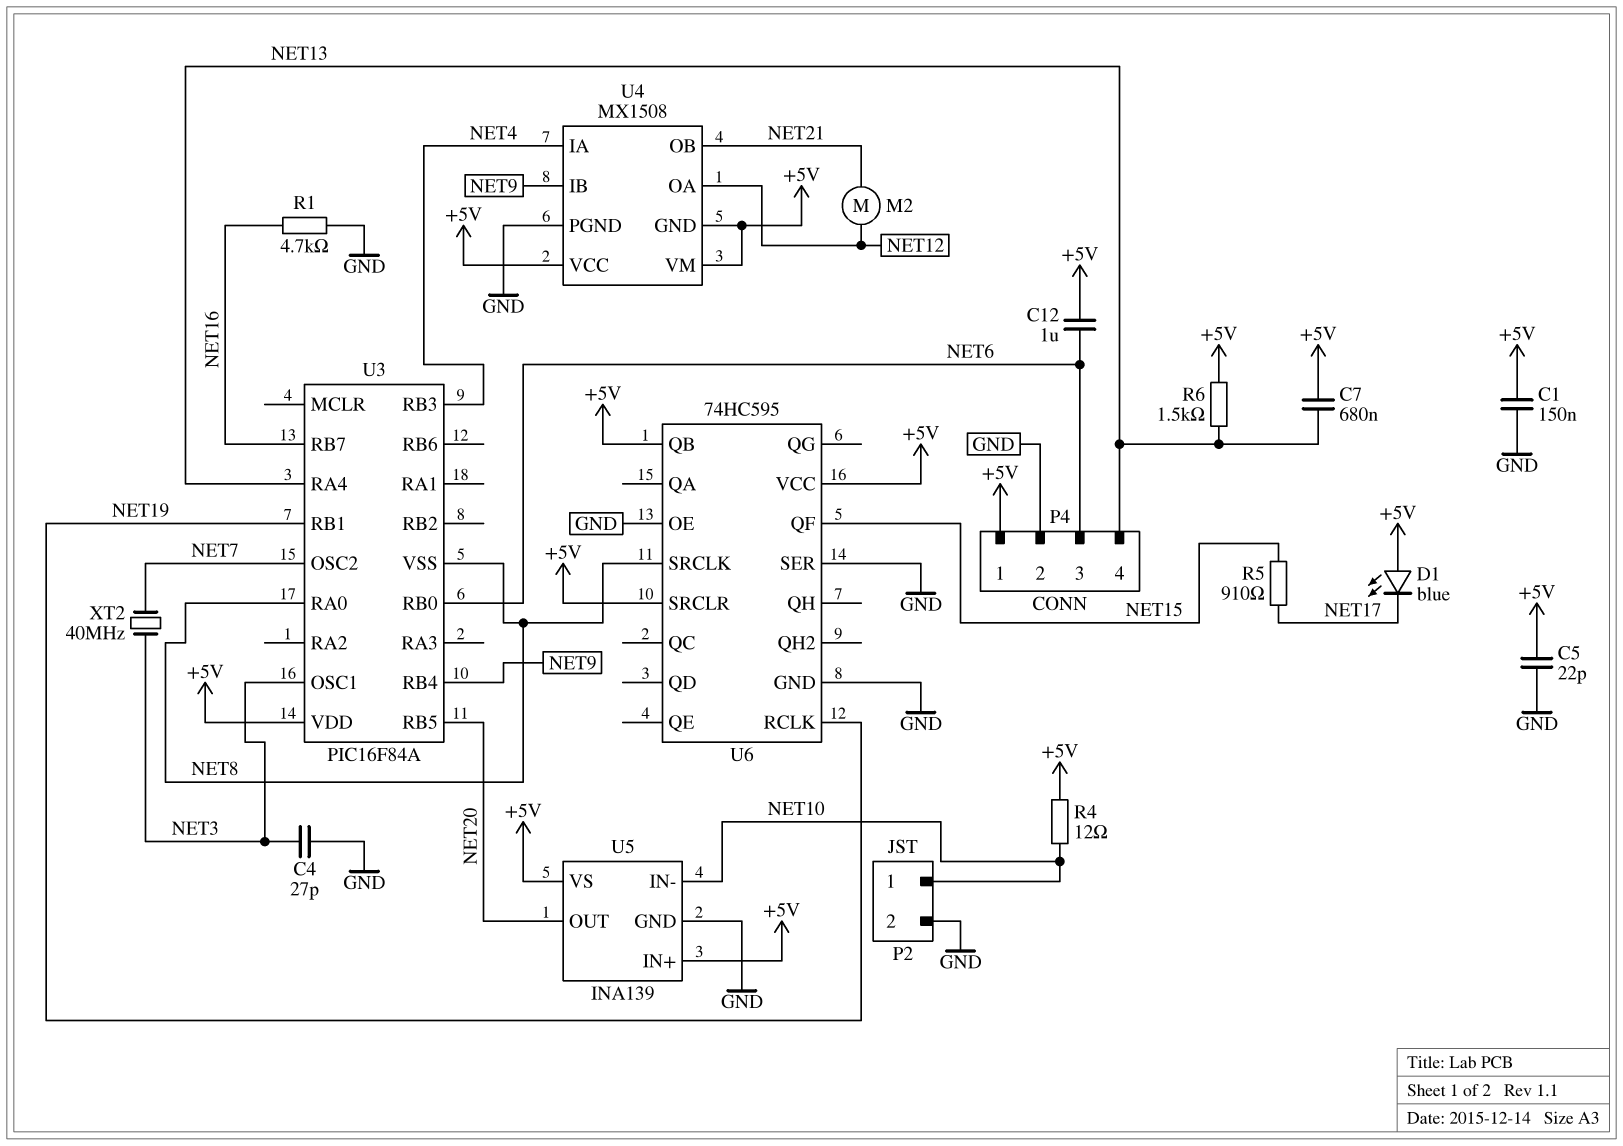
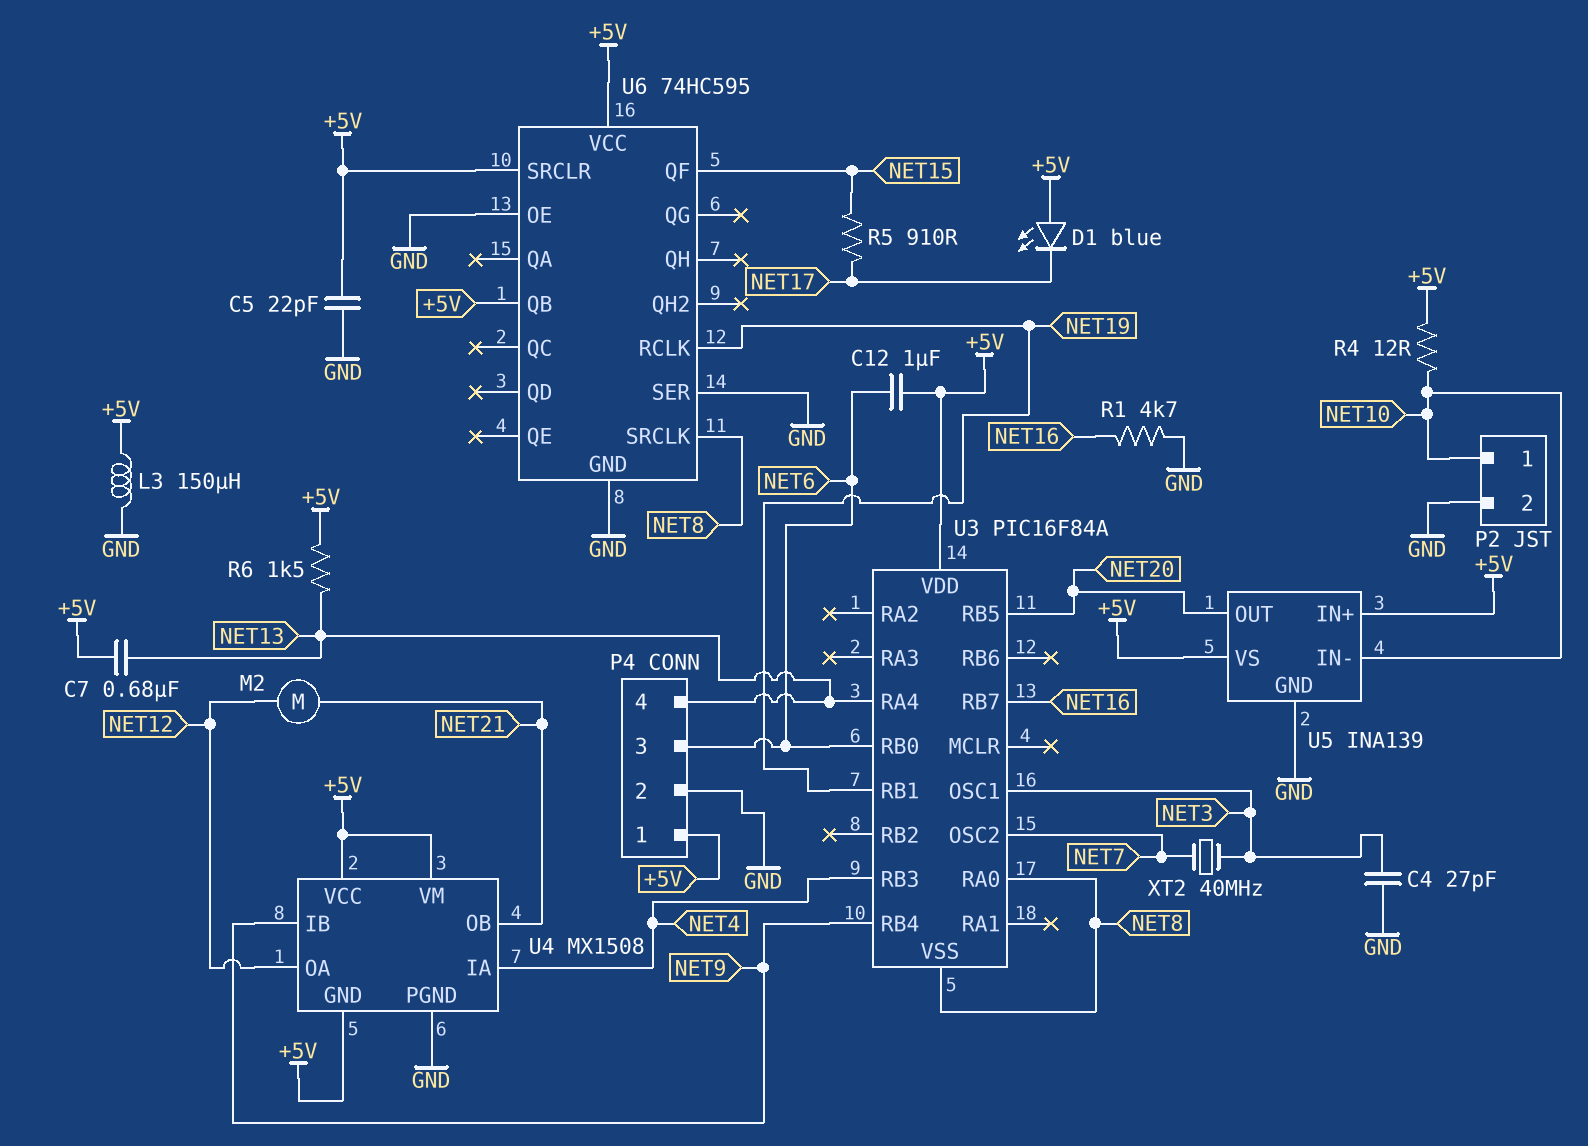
C1: 150nF (+5V, GND) -> none
L3: none -> 150uH (+5V, GND)

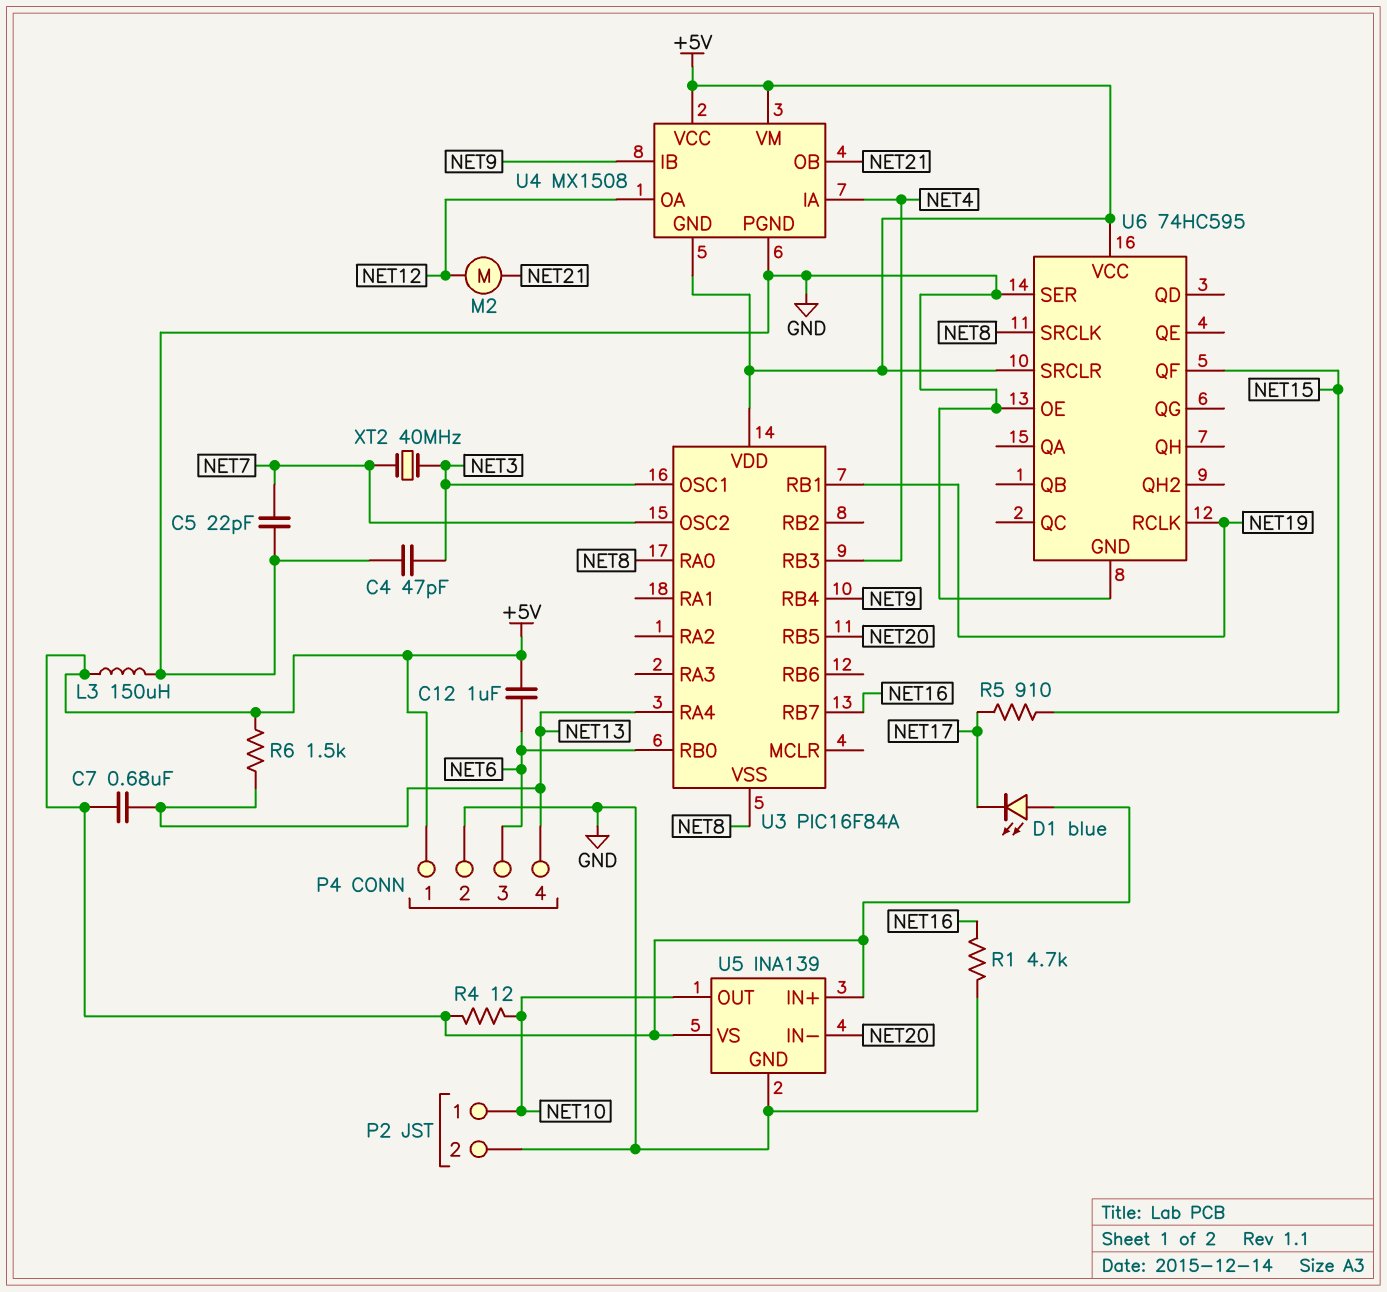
C4: 27pF (GND, NET3) -> 47pF (GND, NET3)
C5: 22pF (+5V, GND) -> 22pF (GND, NET7)
U5 pin IN-: NET10 -> NET20
U5 pin OUT: NET20 -> NET10
U6 pin QB: +5V -> none

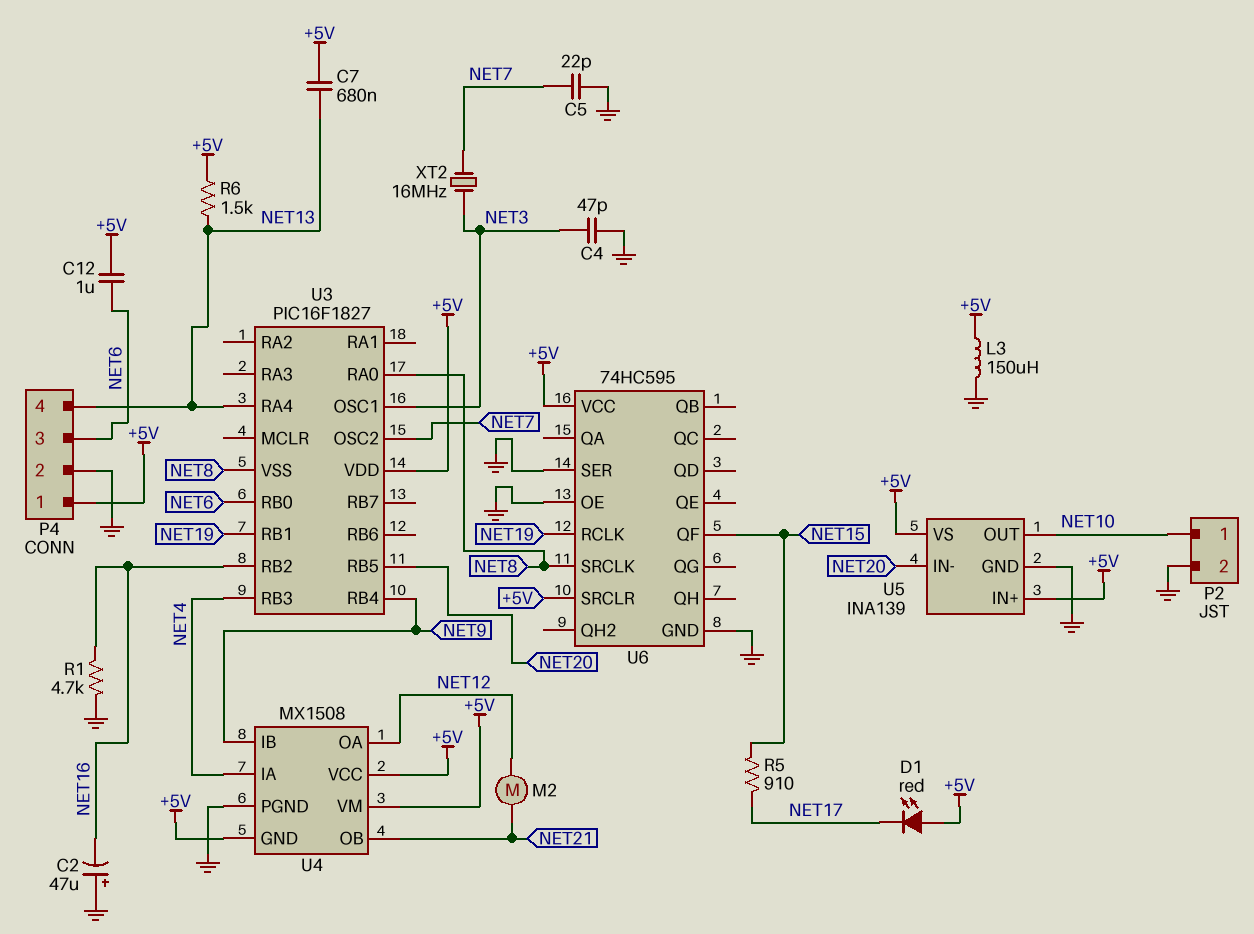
C2: none -> 47uF (plus GND, minus NET16)
D1: LED blue (A +5V, K NET17) -> LED red (A +5V, K NET17)
R4: 12 (+5V, NET10) -> none
U3: PIC16F84A -> PIC16F1827
U3 pin RB2: none -> NET16
U3 pin RB7: NET16 -> none
XT2: 40MHz (NET3, NET7) -> 16MHz (NET3, NET7)

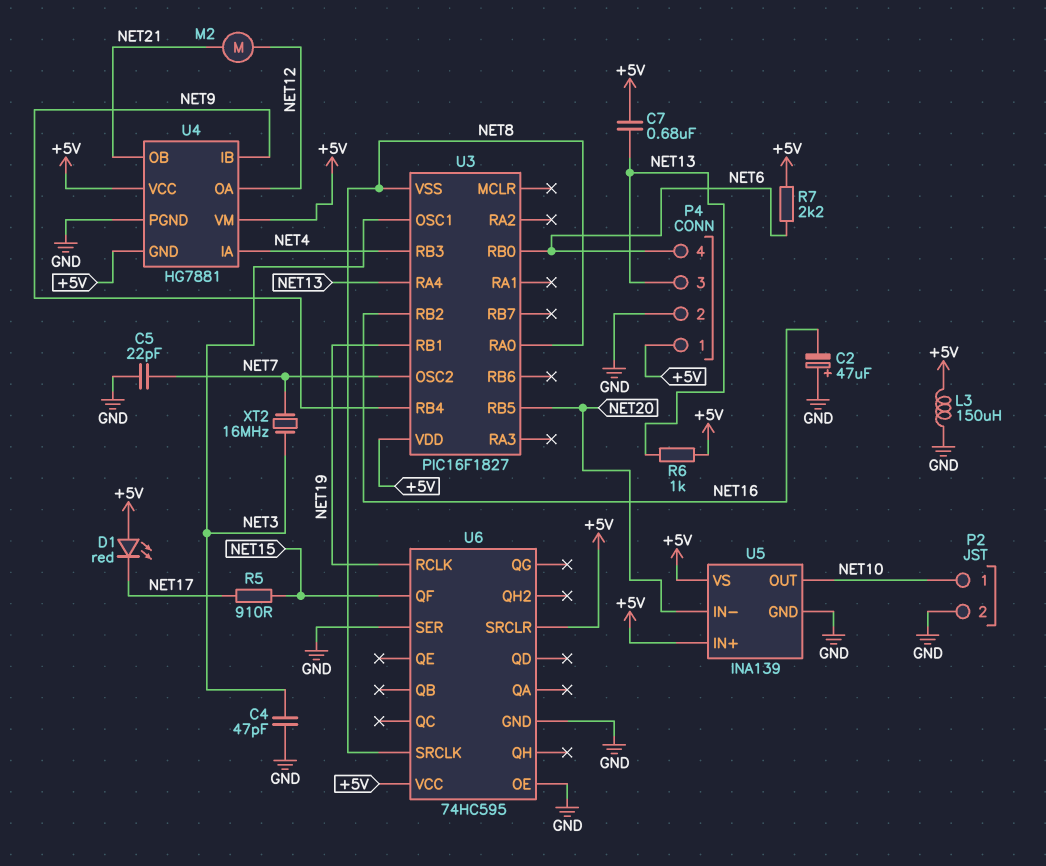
C12: 1uF (+5V, NET6) -> none
P4 pin 3: NET6 -> NET13
P4 pin 4: NET13 -> NET6
R1: 4.7k (GND, NET16) -> none
R6: 1.5k (+5V, NET13) -> 1k (+5V, NET13)
R7: none -> 2.2k (+5V, NET6)
U4: MX1508 -> HG7881

